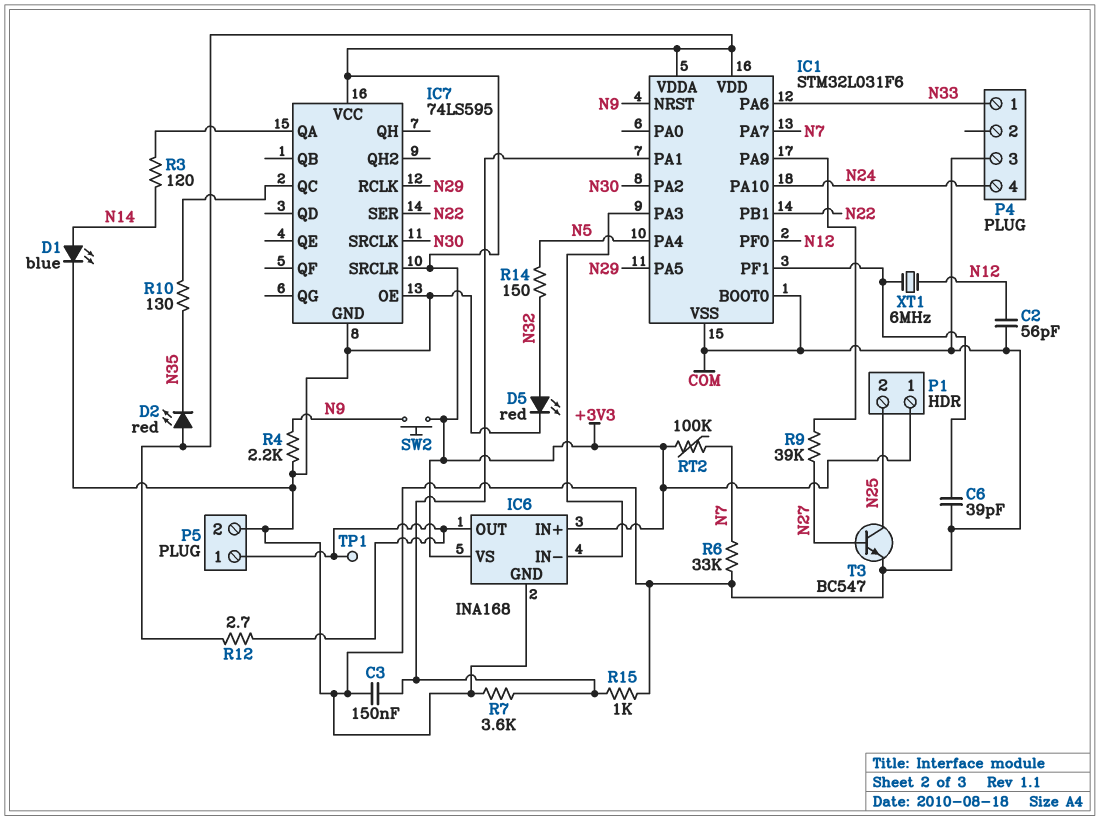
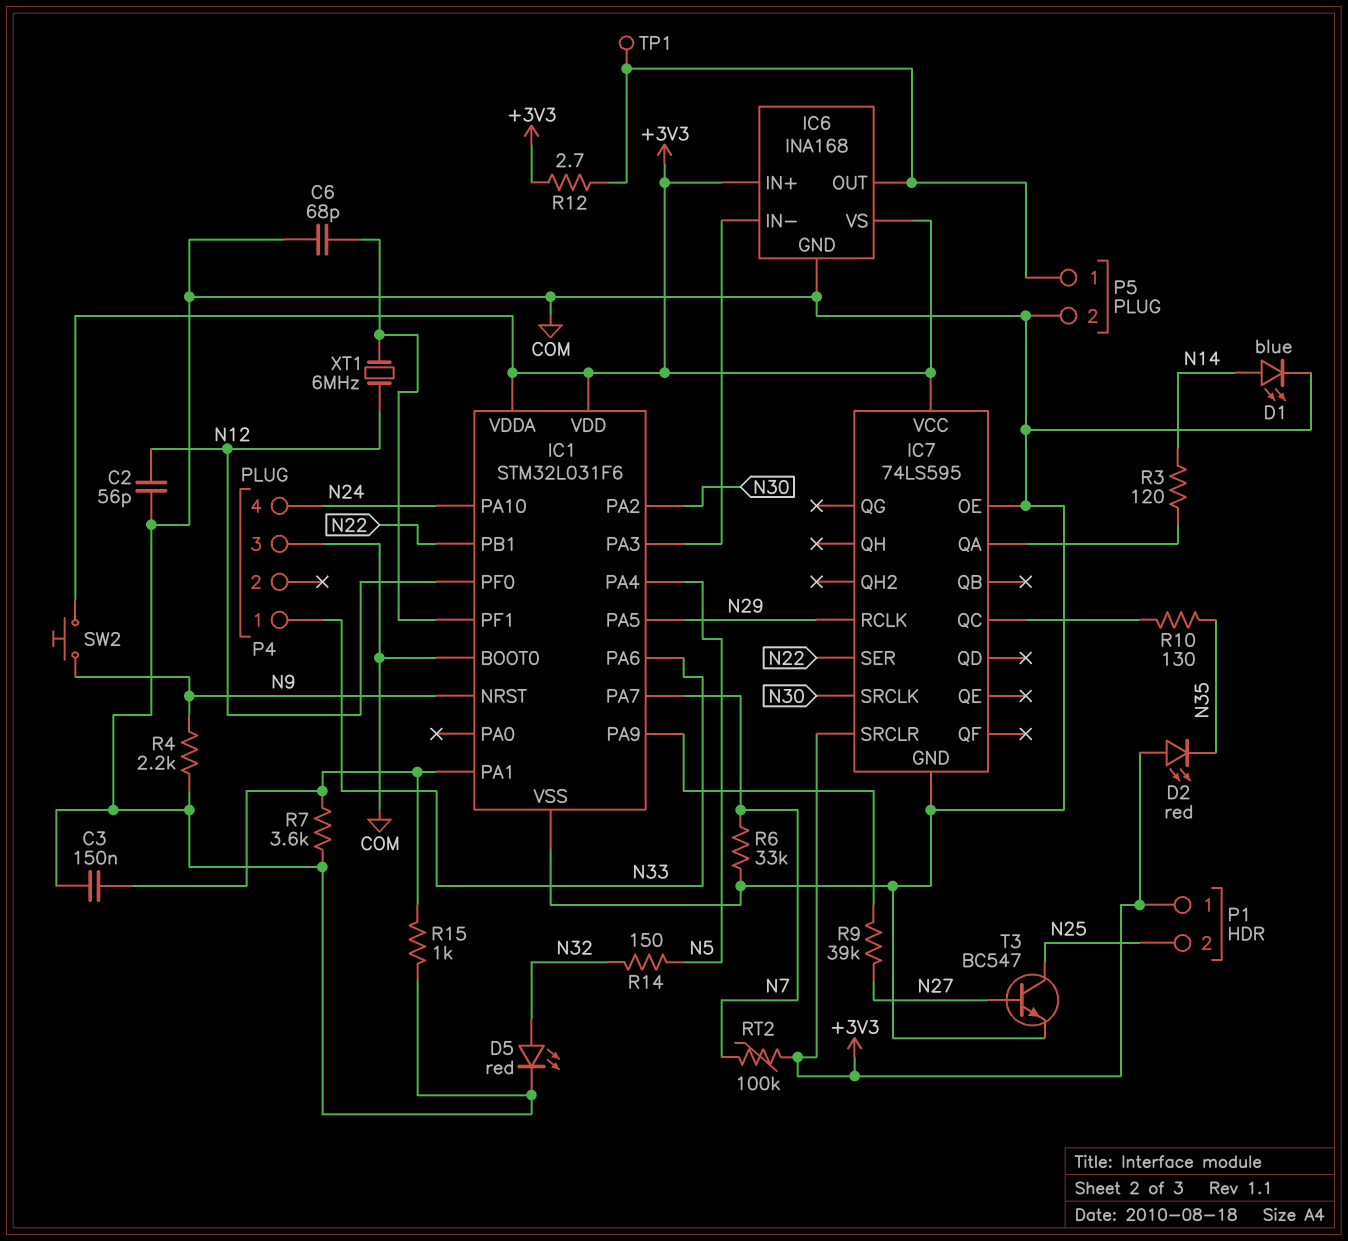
C6: 39pF (COM, IC1/PF1) -> 68pF (COM, IC1/PF1)

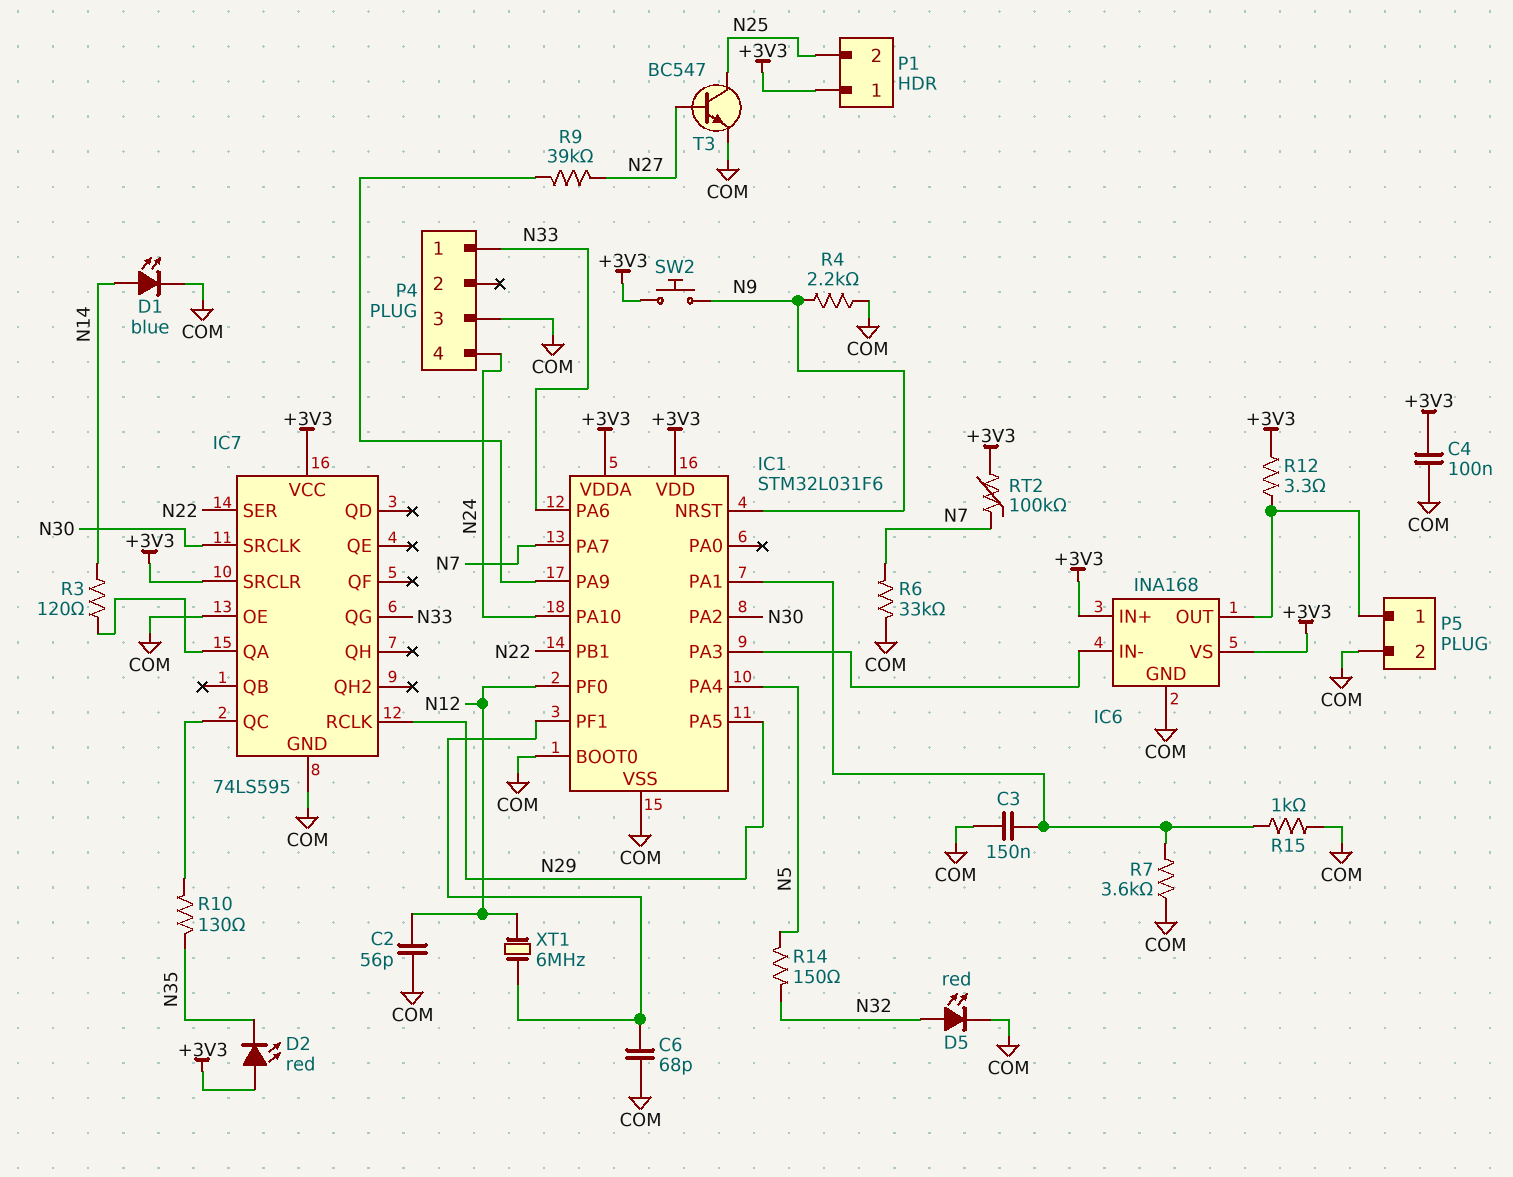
C4: none -> 100nF (+3V3, COM)
IC7 pin QG: none -> N33
R12: 2.7 (+3V3, IC6/OUT) -> 3.3 (+3V3, IC6/OUT)
TP1: test point (IC6/OUT) -> none

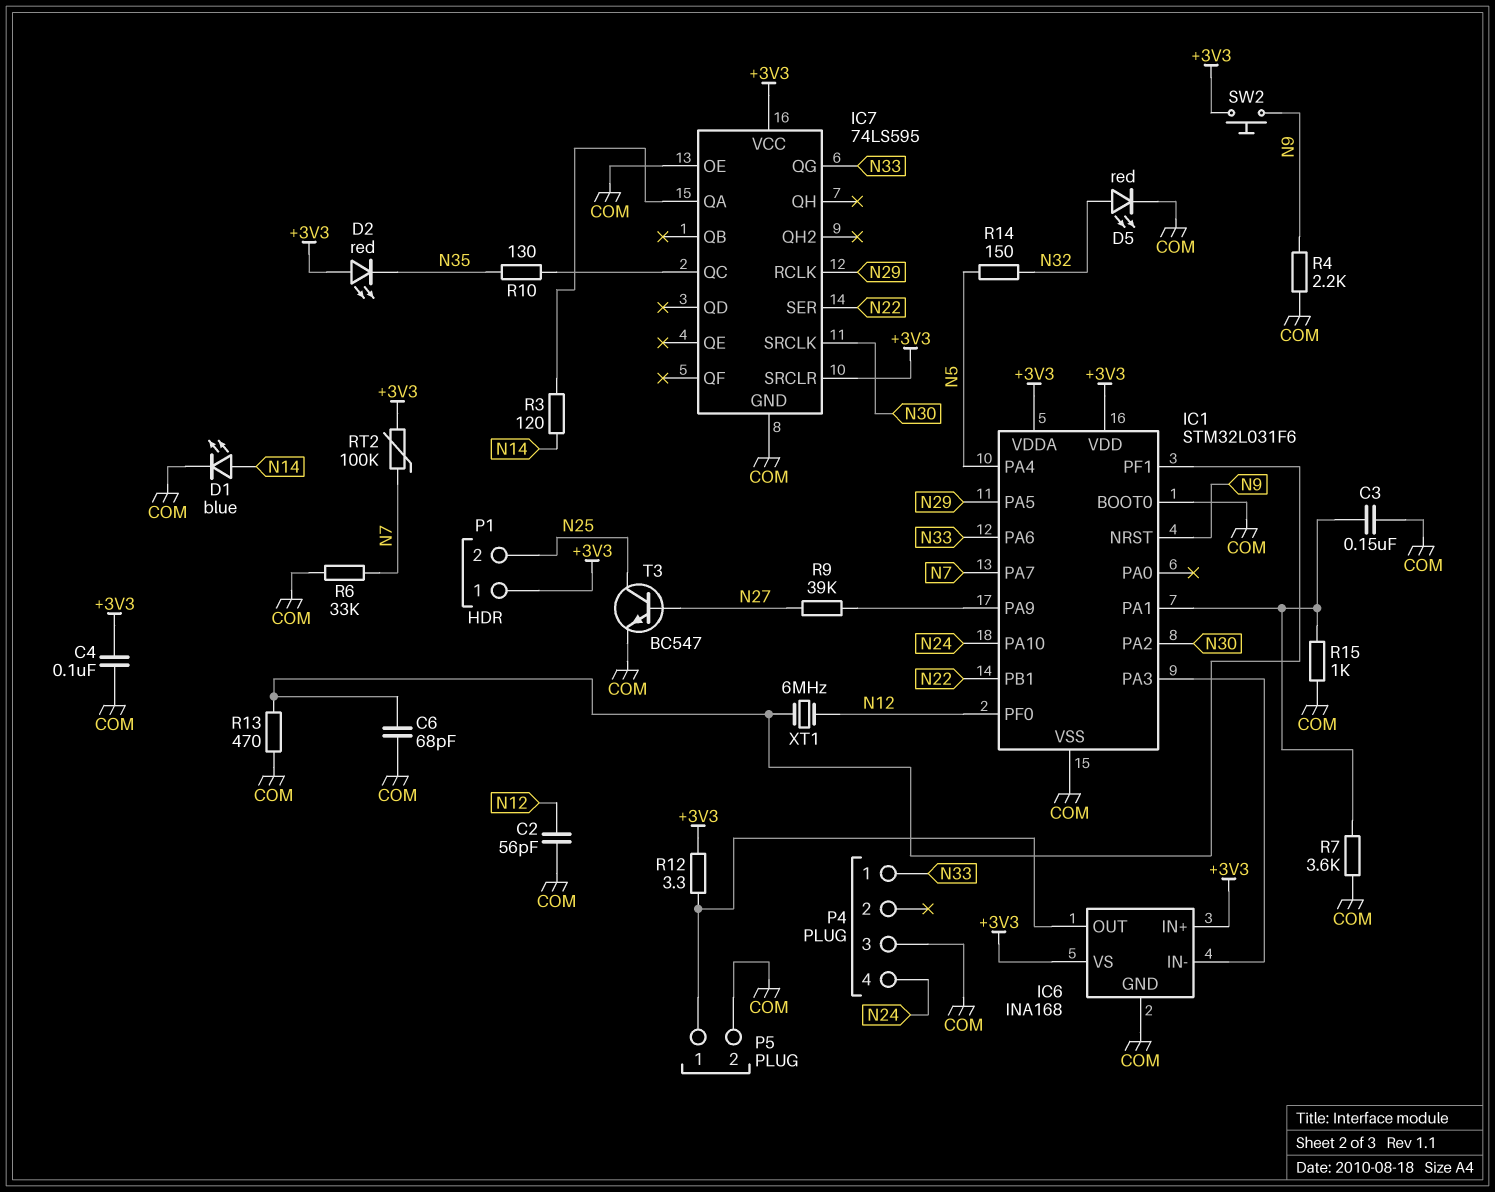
R13: none -> 470 (COM, IC1/PF1)

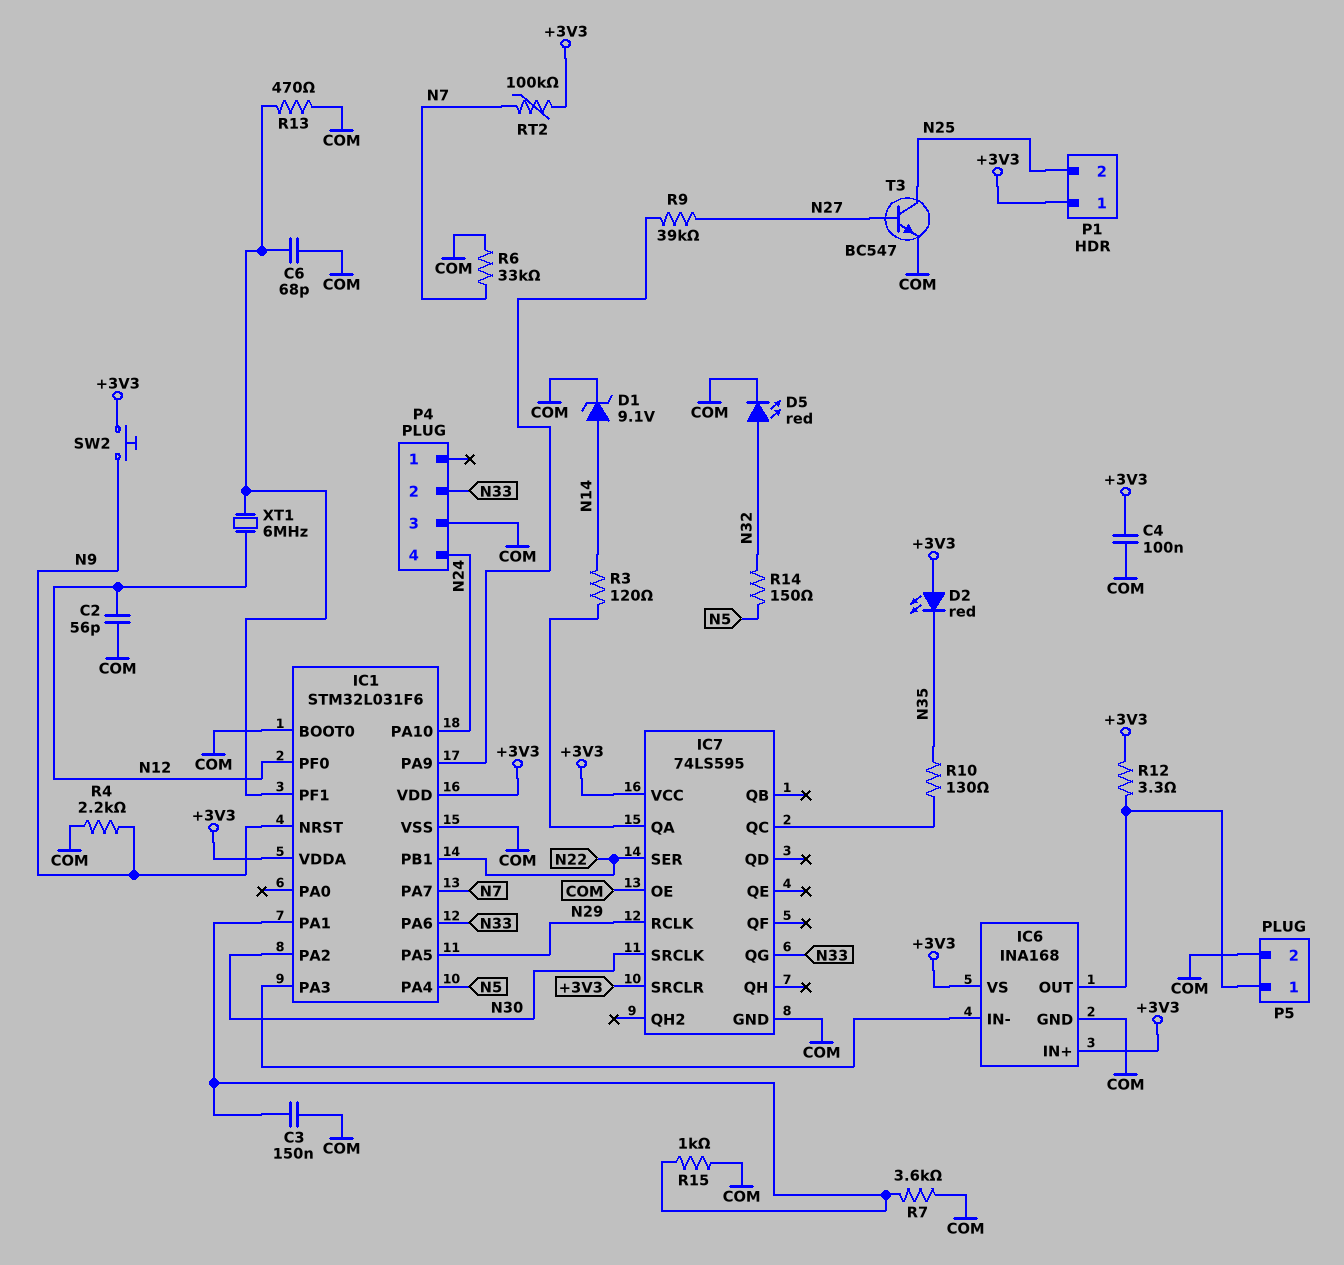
D1: LED blue (A N14, K COM) -> zener 9.1V (A N14, K COM)
P4 pin 1: N33 -> none
P4 pin 2: none -> N33

